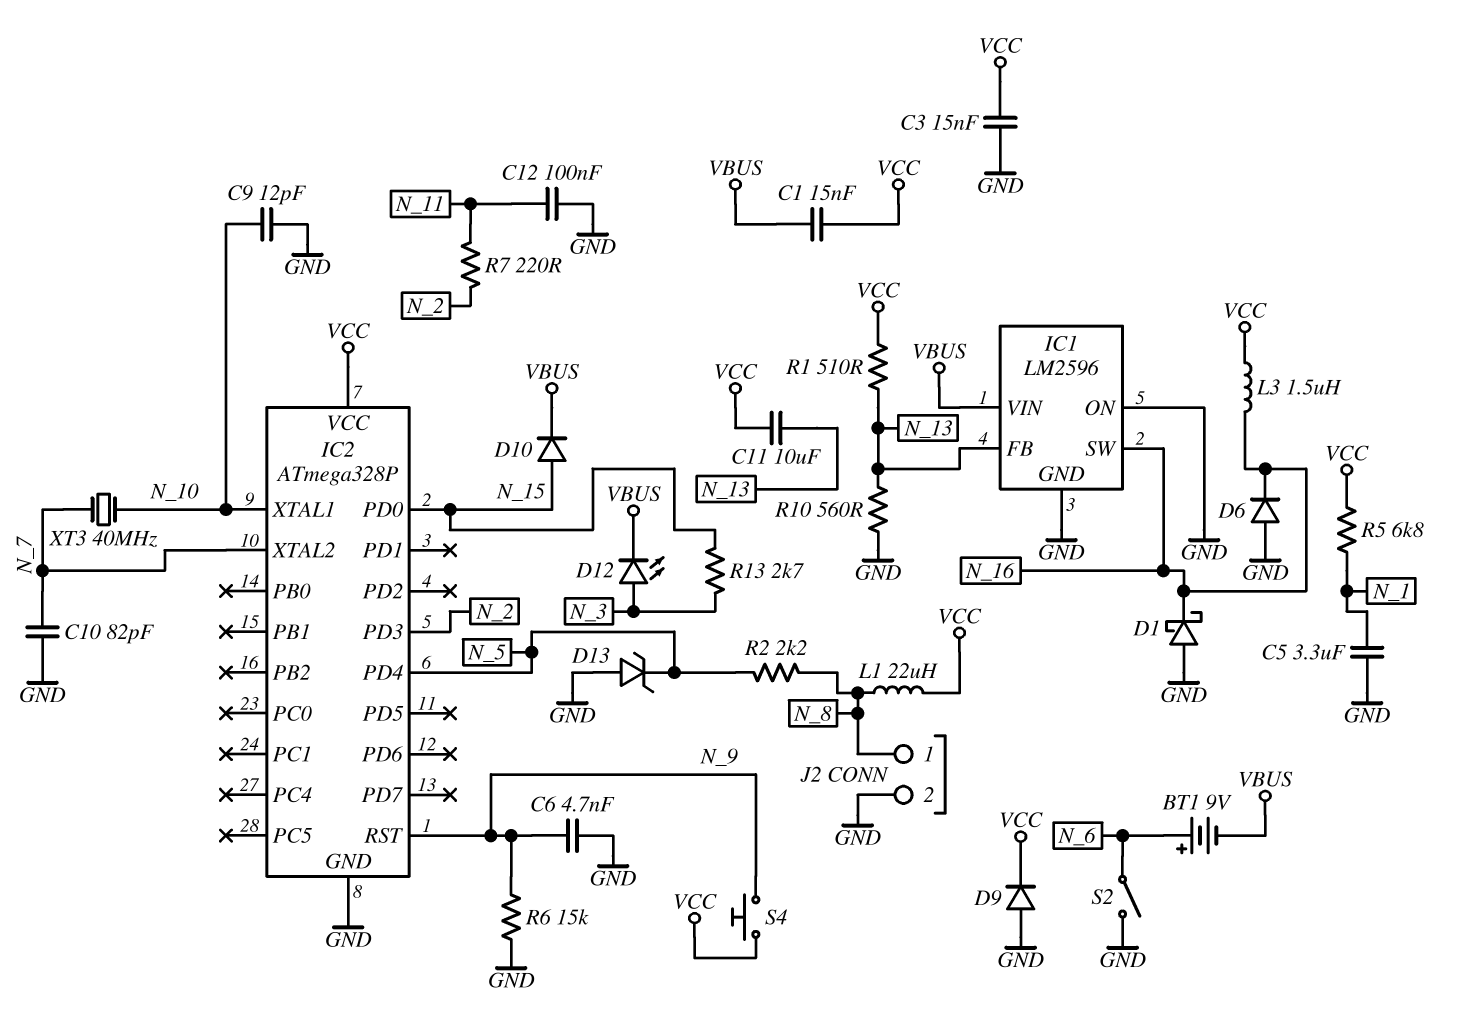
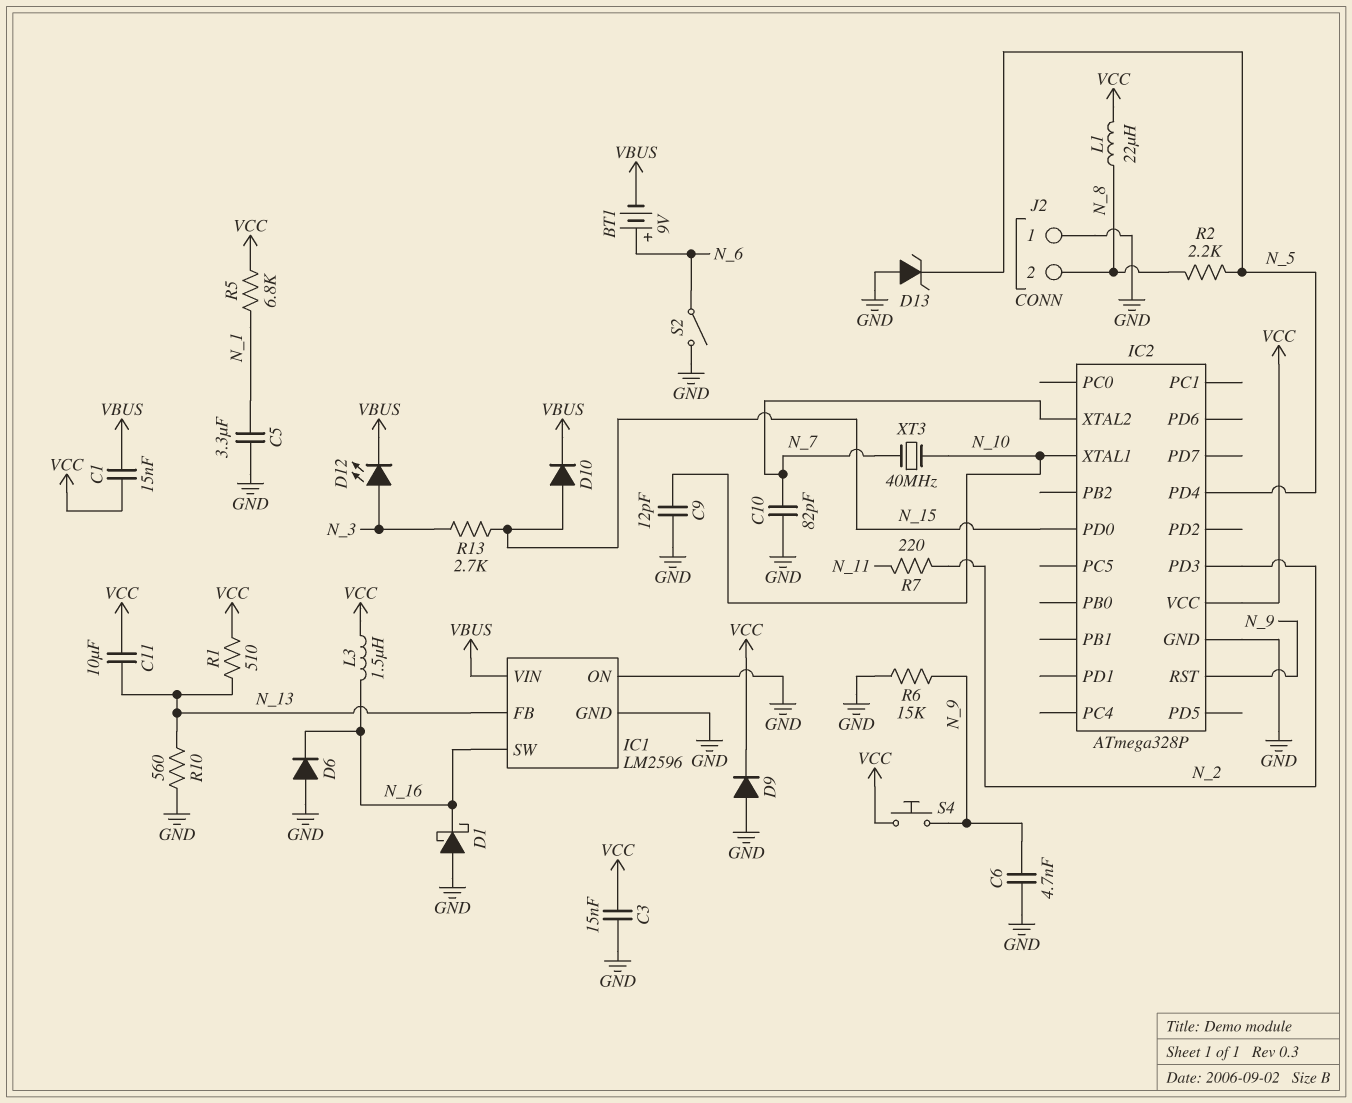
C12: 100nF (GND, N_11) -> none
J2 pin 1: N_8 -> GND
J2 pin 2: GND -> N_8

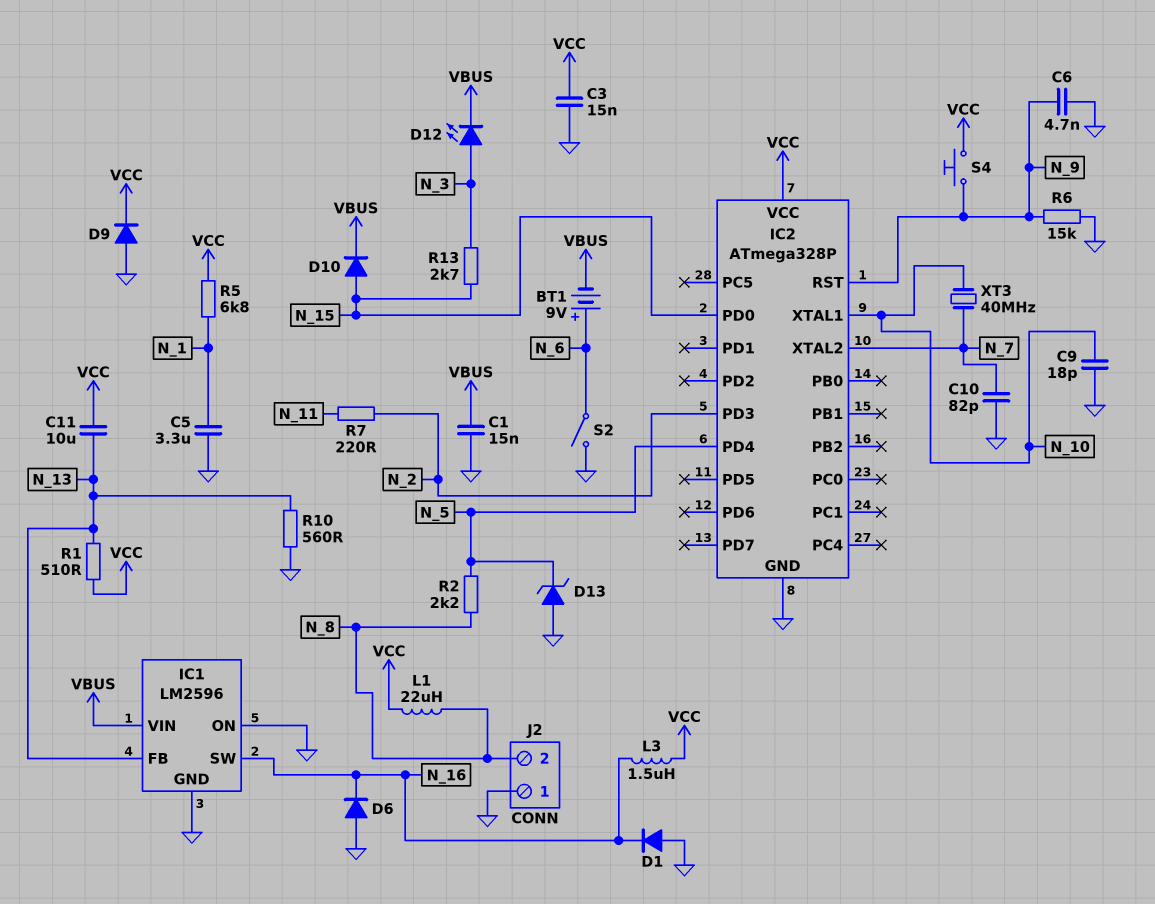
C1: 15nF (VBUS, VCC) -> 15nF (GND, VBUS)
C9: 12pF (GND, N_10) -> 18pF (GND, N_10)
D1: schottky (A GND, K N_16) -> diode (A GND, K N_16)

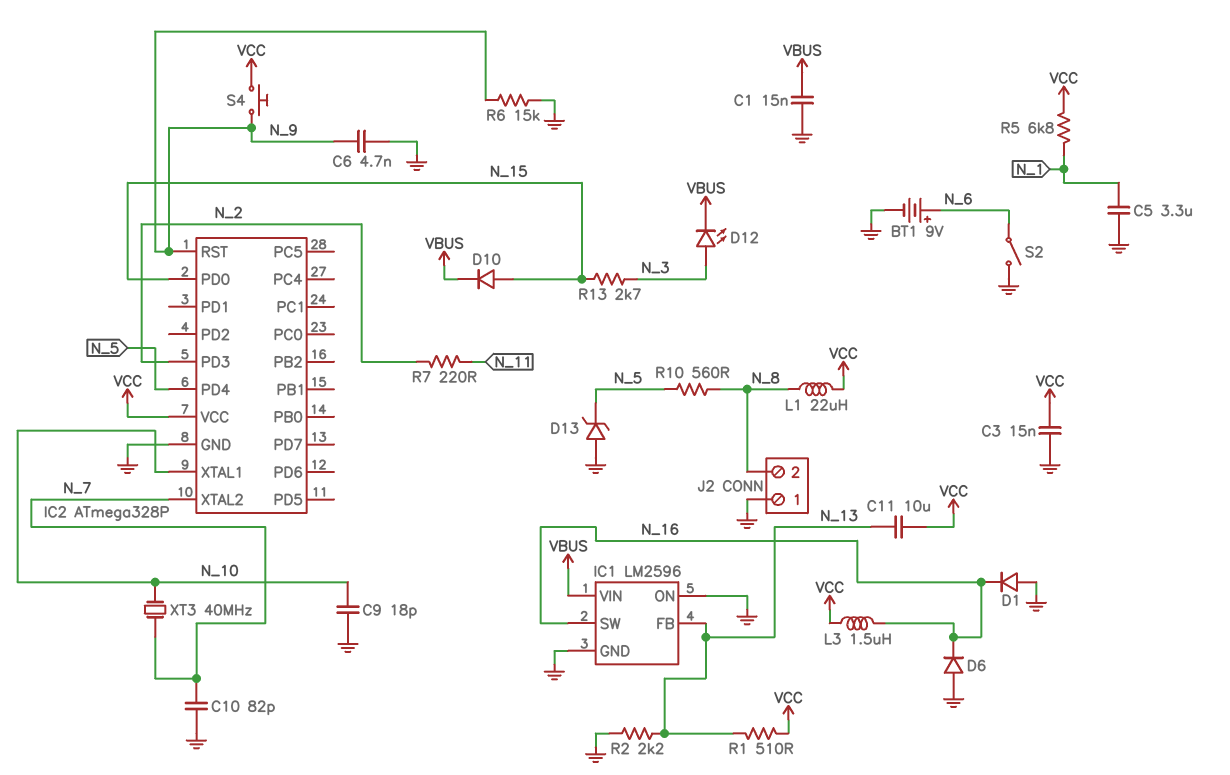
BT1: 9V (plus N_6, minus VBUS) -> 9V (plus N_6, minus GND)
D9: diode (A GND, K VCC) -> none
R2: 2.2k (N_5, N_8) -> 2.2k (GND, N_13)
R10: 560 (GND, N_13) -> 560 (N_5, N_8)

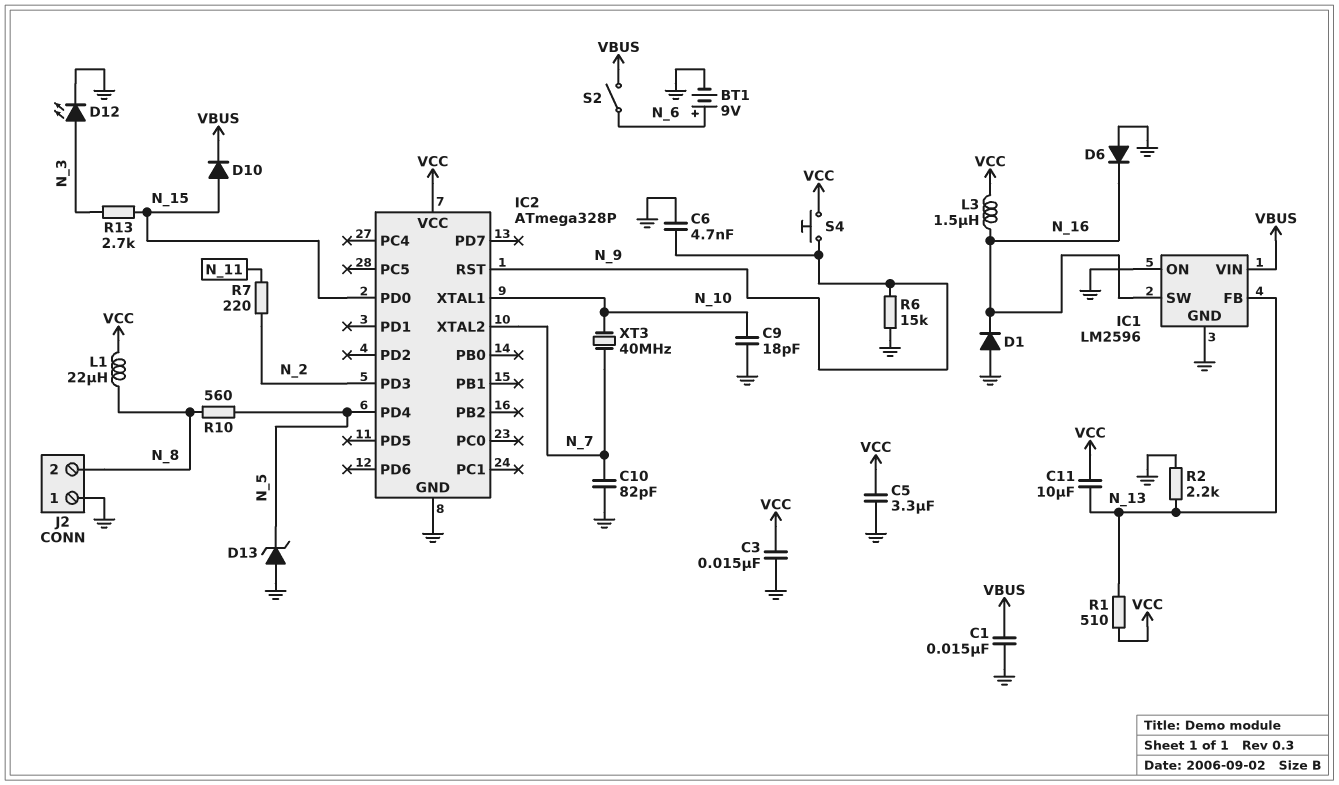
C5: 3.3uF (GND, N_1) -> 3.3uF (GND, VCC)
D12: LED (A N_3, K VBUS) -> LED (A N_3, K GND)
R5: 6.8k (N_1, VCC) -> none
S2: switch (GND, N_6) -> switch (N_6, VBUS)

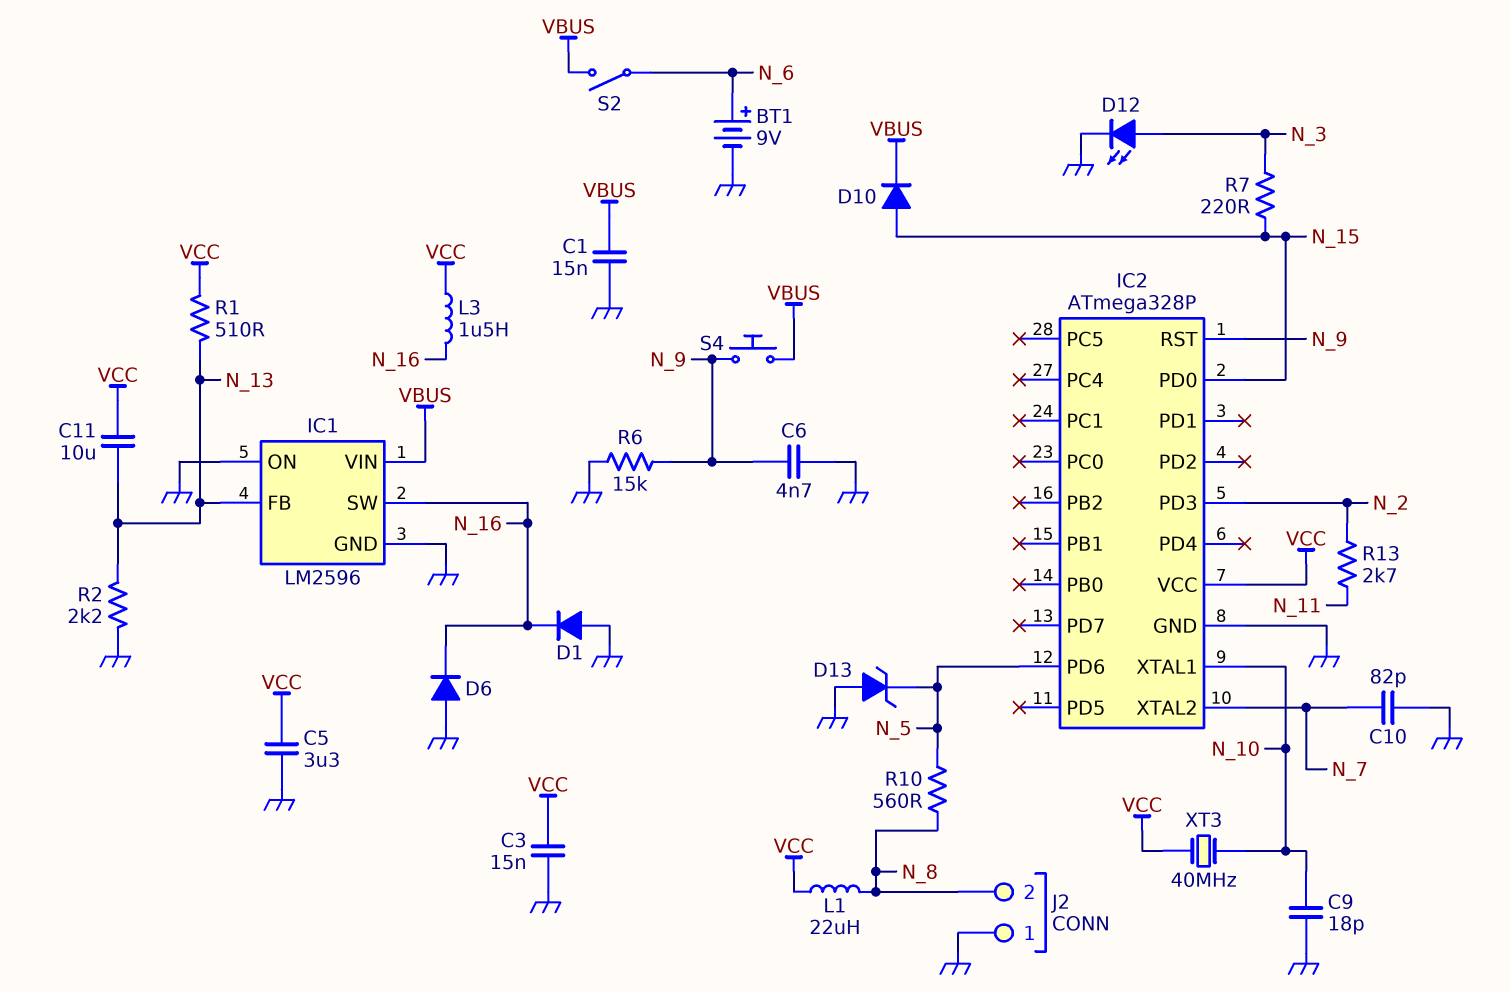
IC2 pin PD4: N_5 -> none
IC2 pin PD6: none -> N_5
R7: 220 (N_2, N_11) -> 220 (N_3, N_15)
R13: 2.7k (N_3, N_15) -> 2.7k (N_2, N_11)
S4: button (N_9, VCC) -> button (N_9, VBUS)
XT3: 40MHz (N_7, N_10) -> 40MHz (N_10, VCC)

